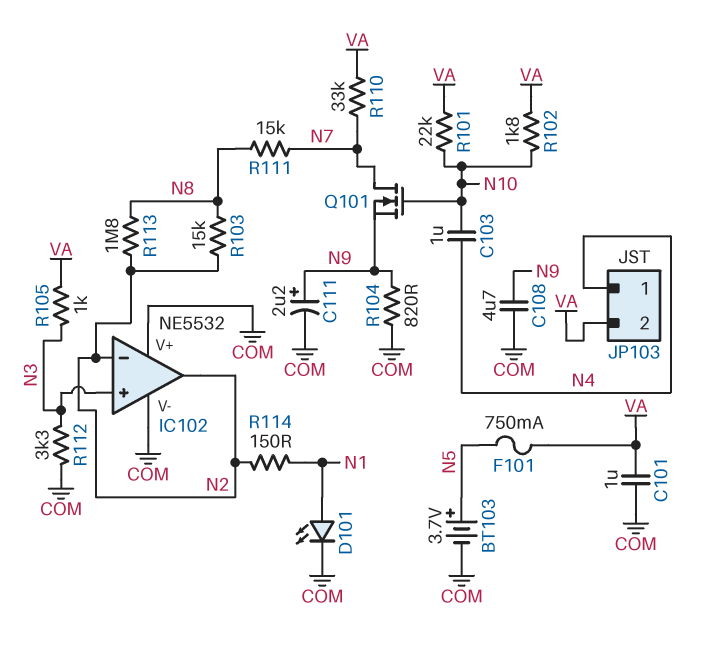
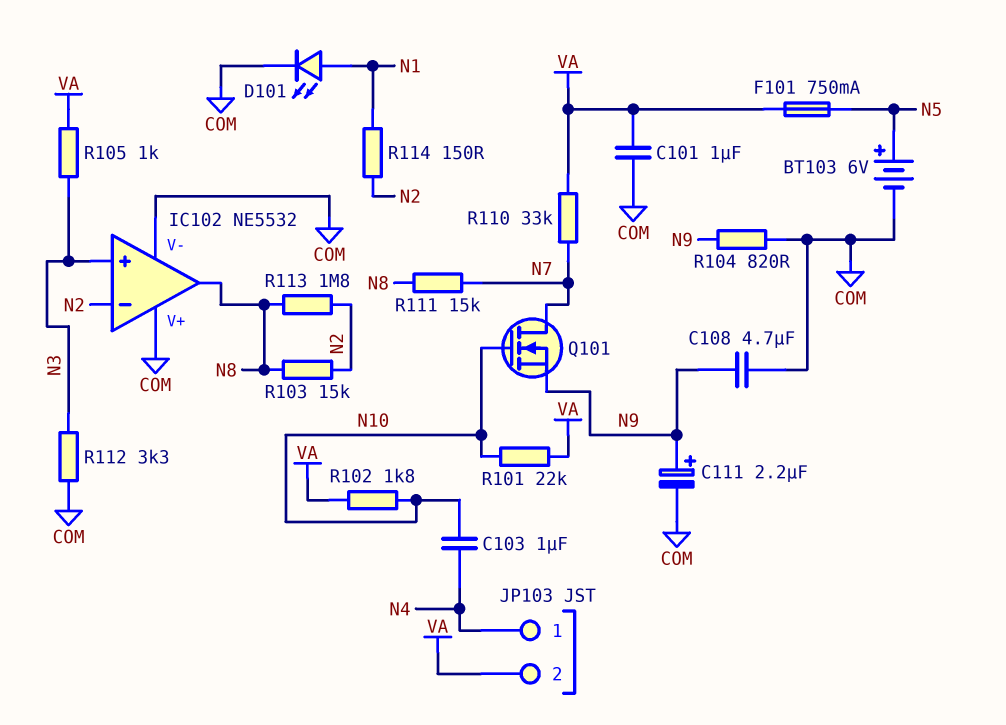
BT103: 3.7V (plus N5, minus COM) -> 6V (plus N5, minus COM)
IC102 pin out: N2 -> N8

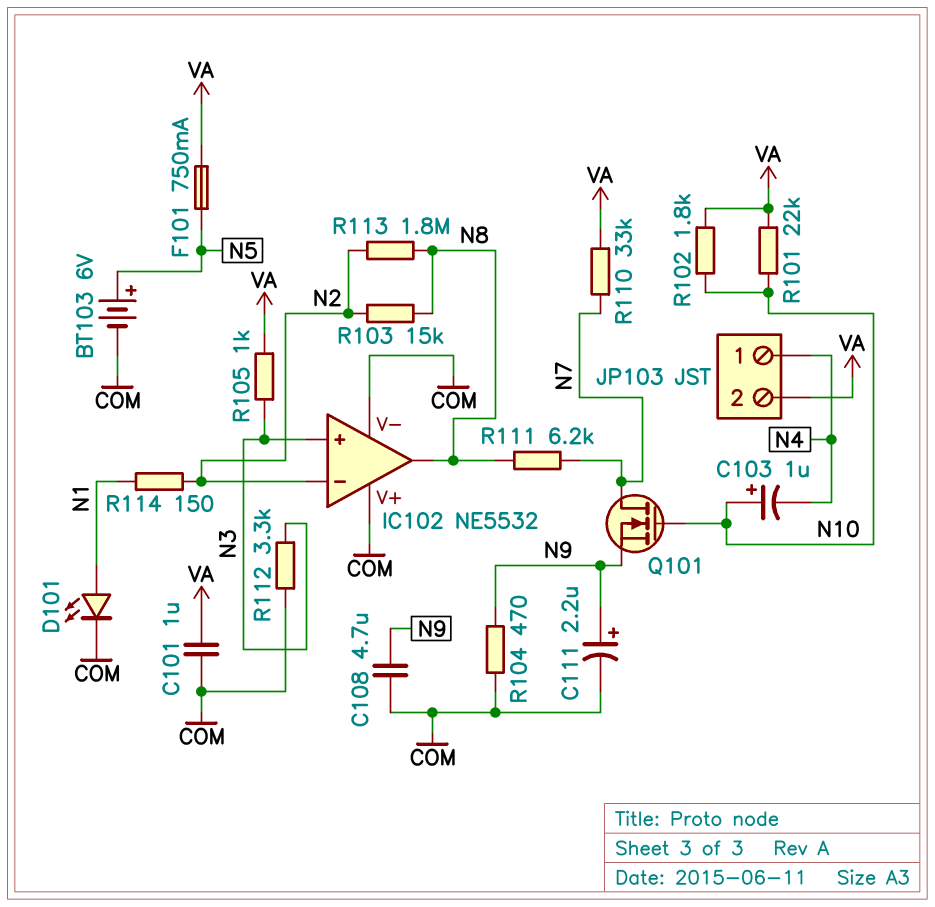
C103: 1uF (N4, N10) -> 1uF (plus N10, minus N4)
R104: 820 (COM, N9) -> 470 (COM, N9)
R111: 15k (N7, N8) -> 6.2k (N7, N8)

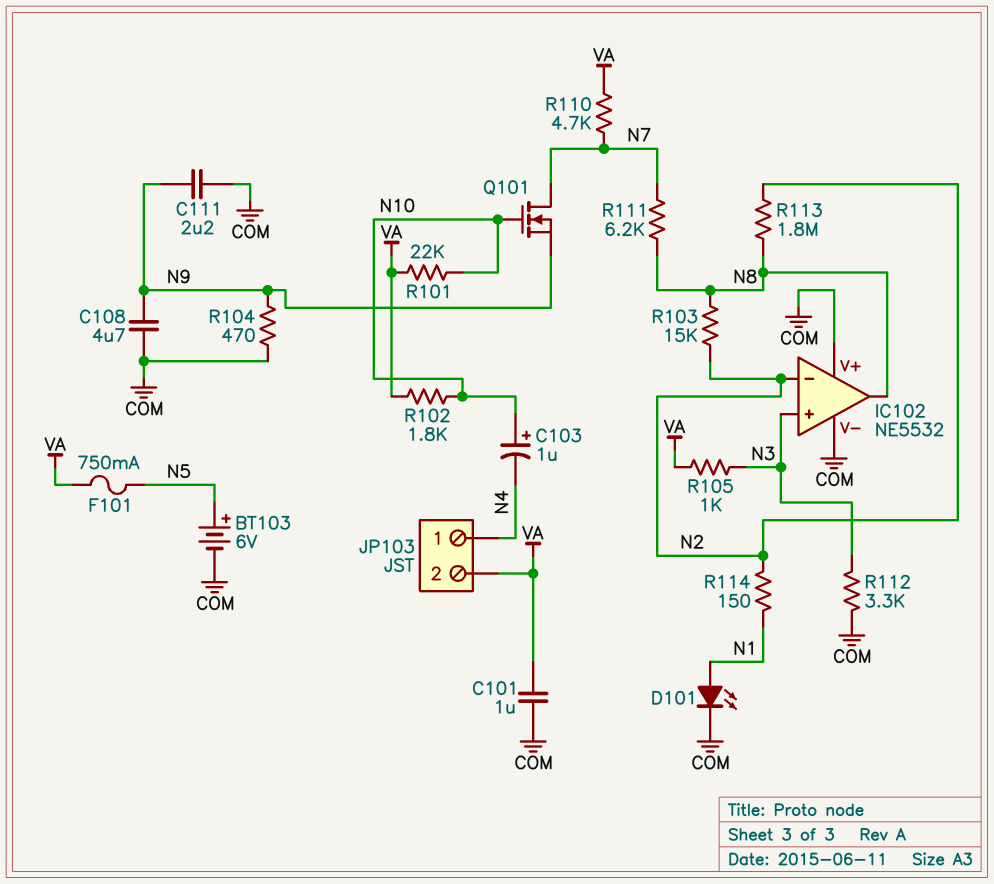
C111: 2.2uF (plus N9, minus COM) -> 2.2uF (COM, N9)
R110: 33k (N7, VA) -> 4.7k (N7, VA)

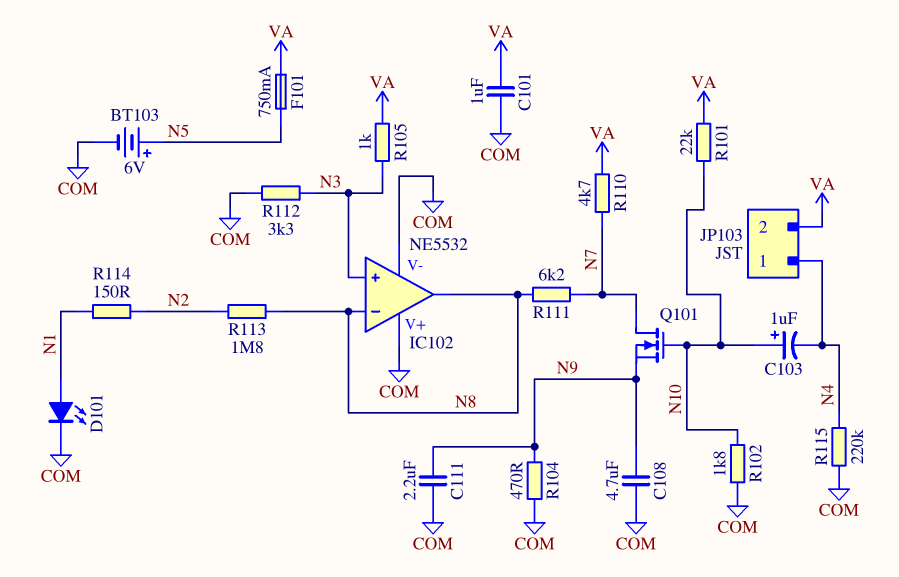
IC102 pin in-: N2 -> N8
R102: 1.8k (N10, VA) -> 1.8k (COM, N10)
R103: 15k (N2, N8) -> none
R115: none -> 220k (COM, N4)

